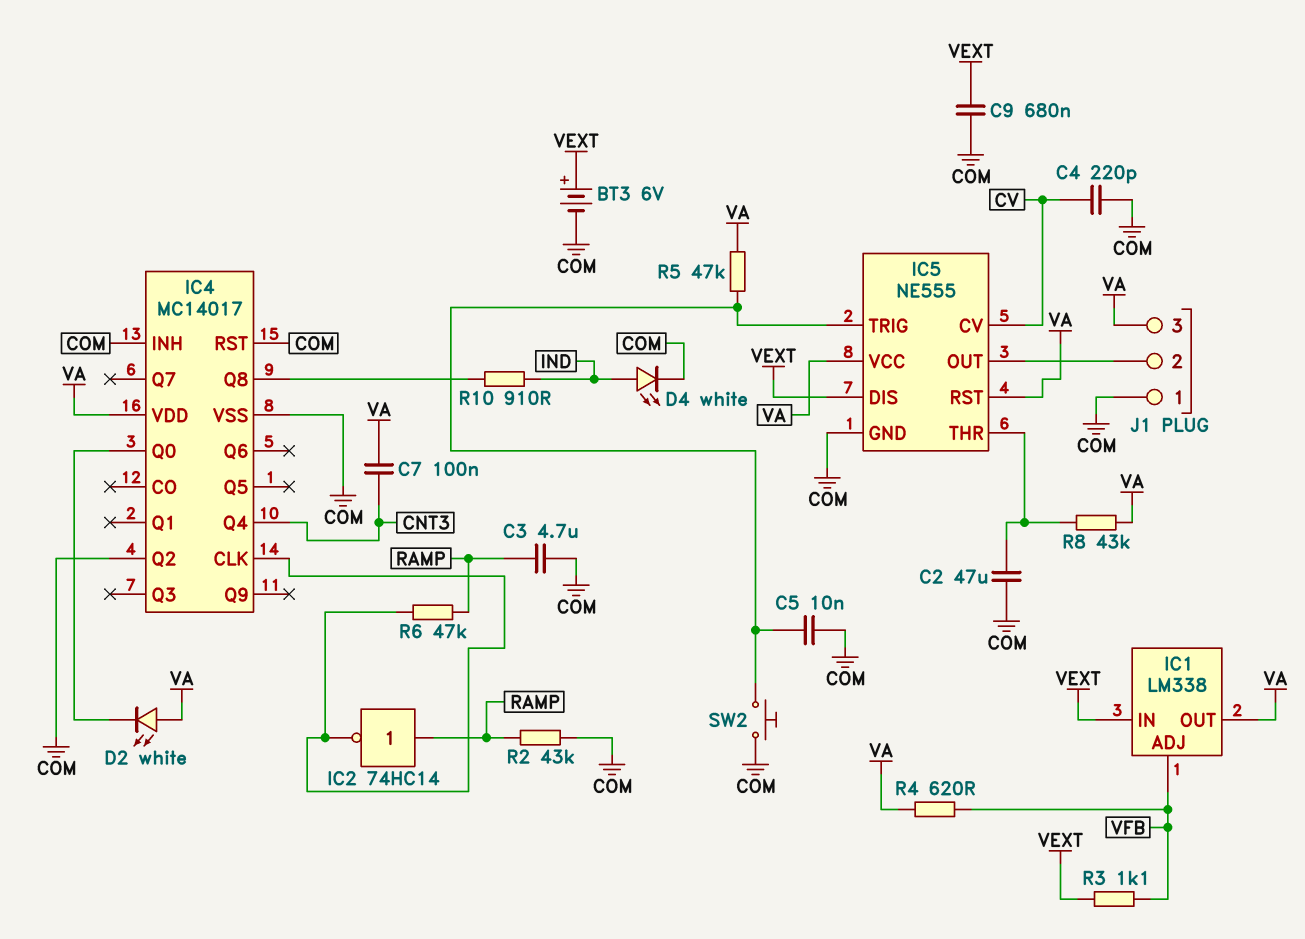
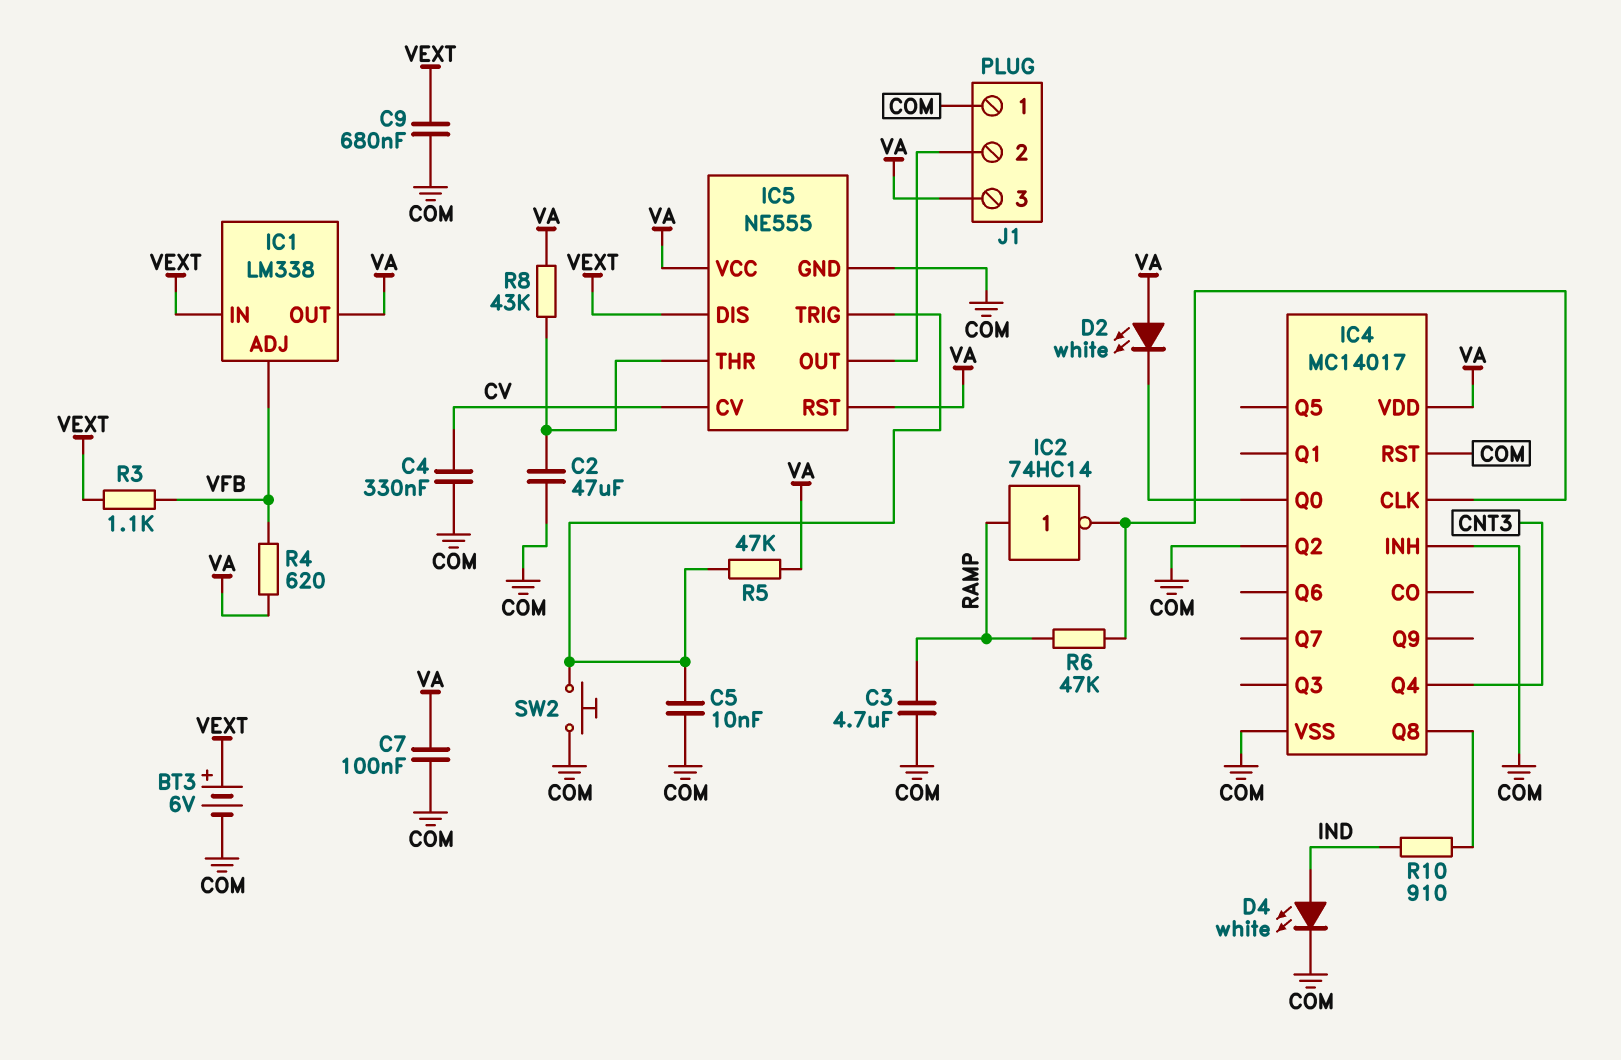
C4: 220pF (COM, CV) -> 330nF (COM, CV)
C7: 100nF (CNT3, VA) -> 100nF (COM, VA)
R2: 43k (COM, RAMP) -> none

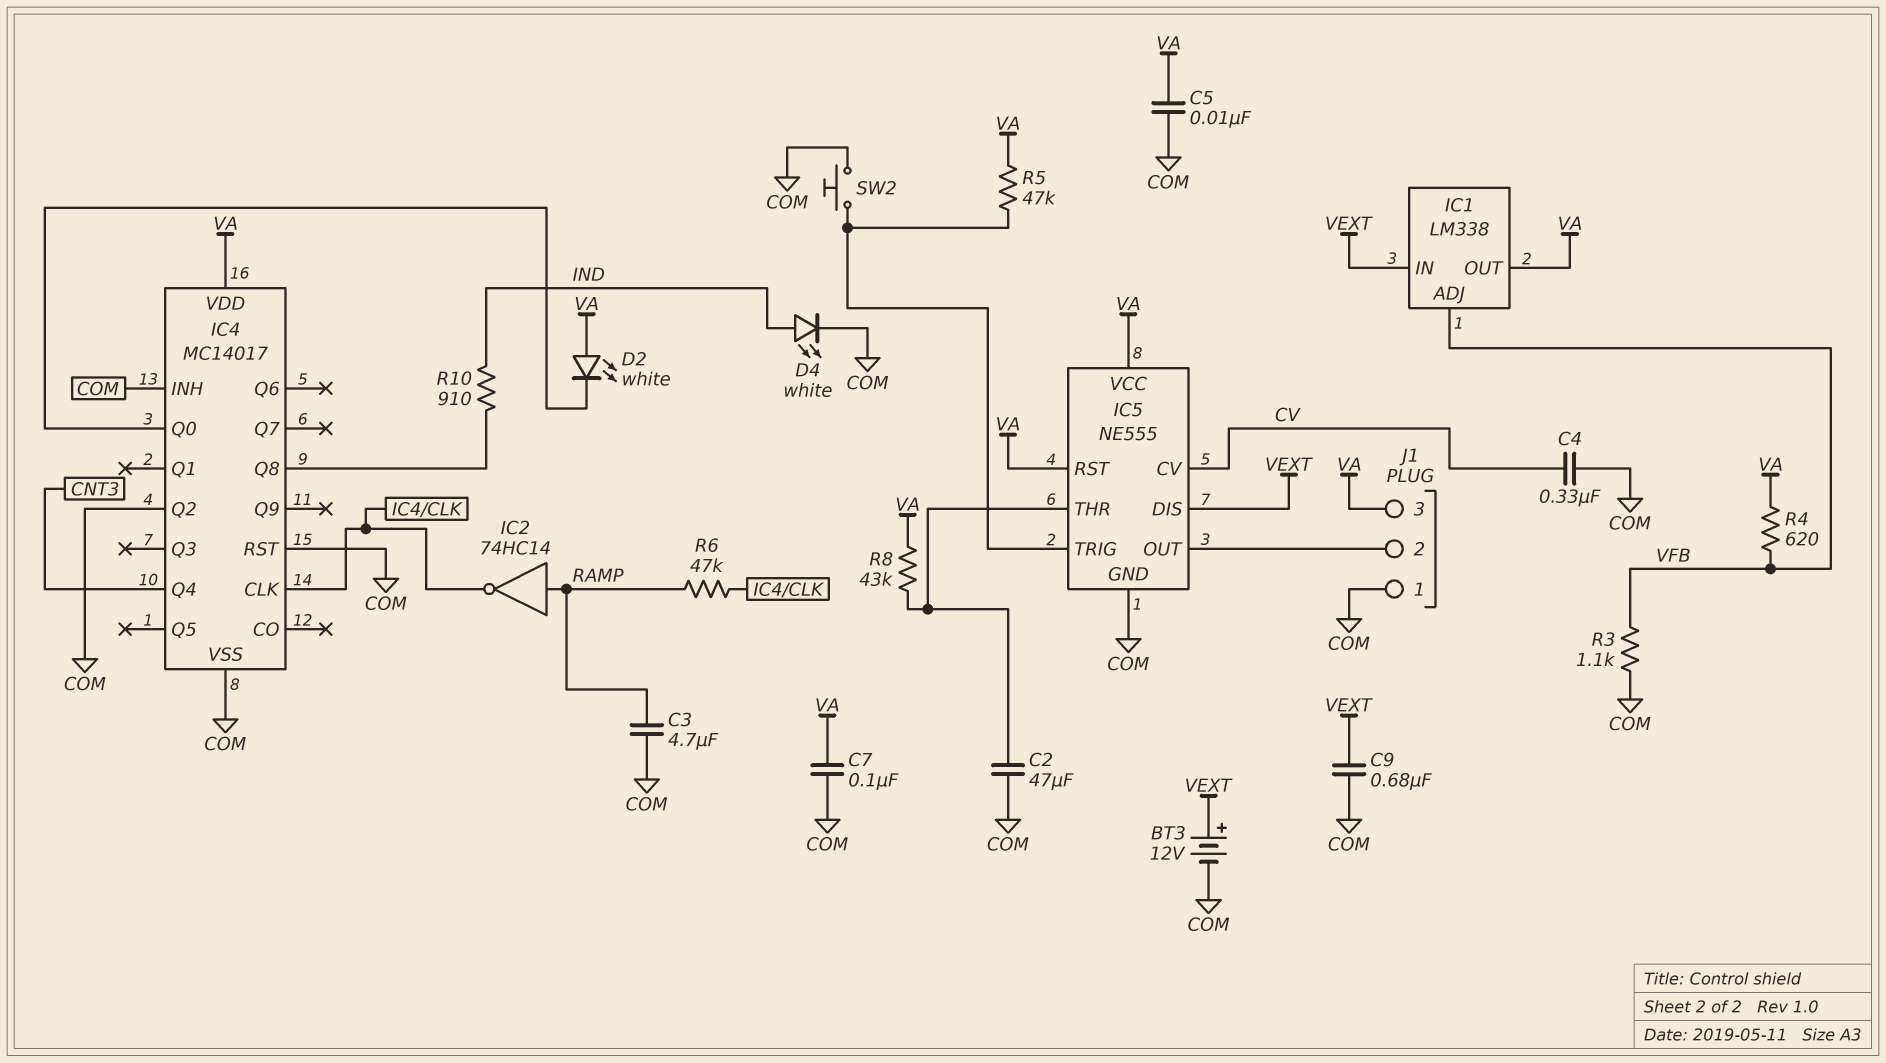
BT3: 6V (plus VEXT, minus COM) -> 12V (plus VEXT, minus COM)
C5: 10nF (COM, IC5/TRIG) -> 10nF (COM, VA)
R3: 1.1k (VEXT, VFB) -> 1.1k (COM, VFB)

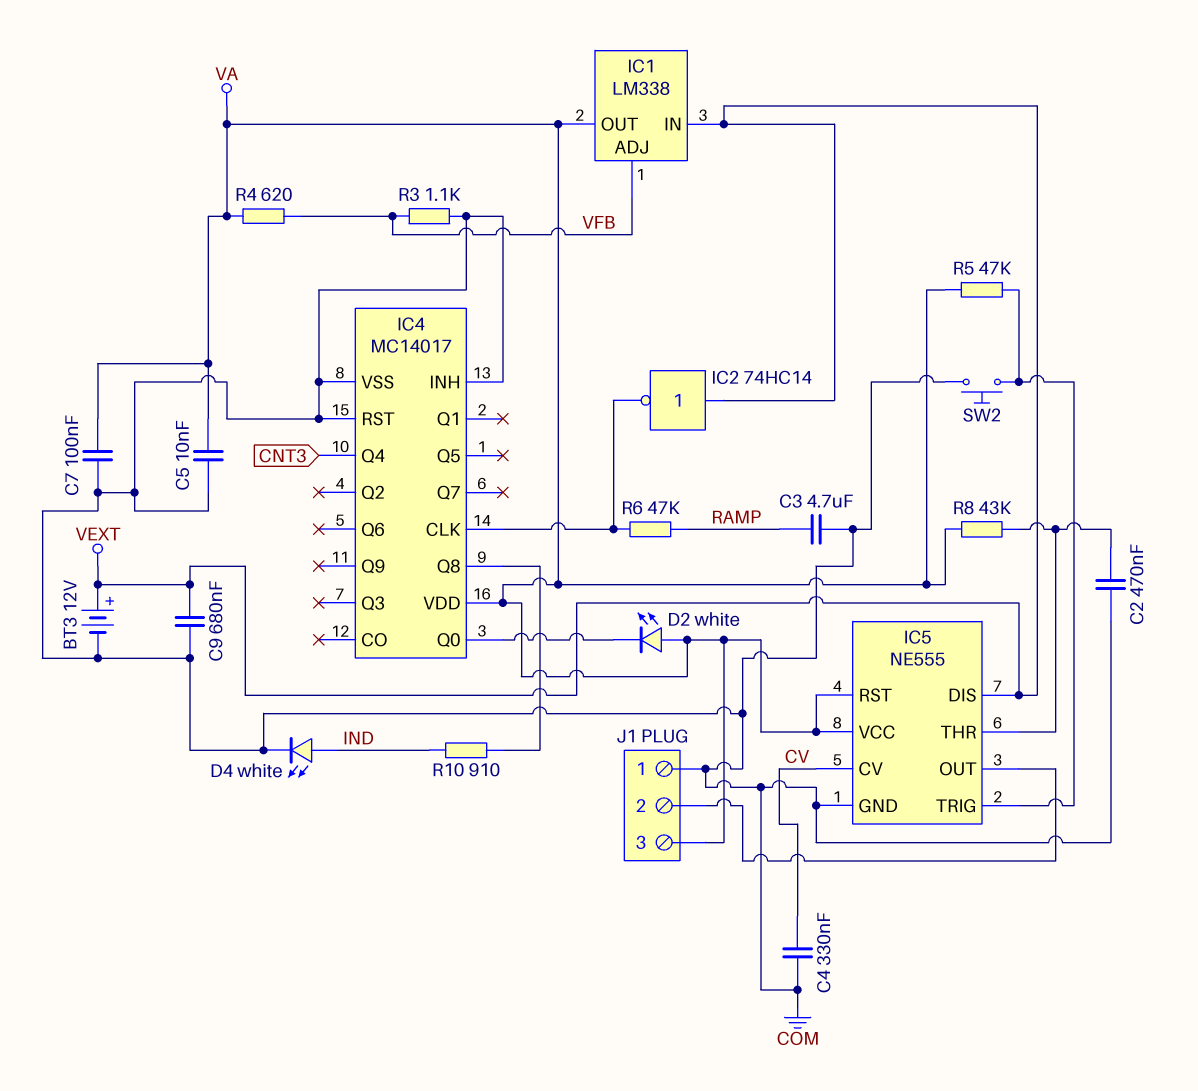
C2: 47uF (COM, IC5/THR) -> 470nF (COM, IC5/THR)
IC2: NOT 74HC14 (in RAMP, out IC4/CLK) -> NOT 74HC14 (in VEXT, out IC4/CLK)
IC4 pin Q2: COM -> none

